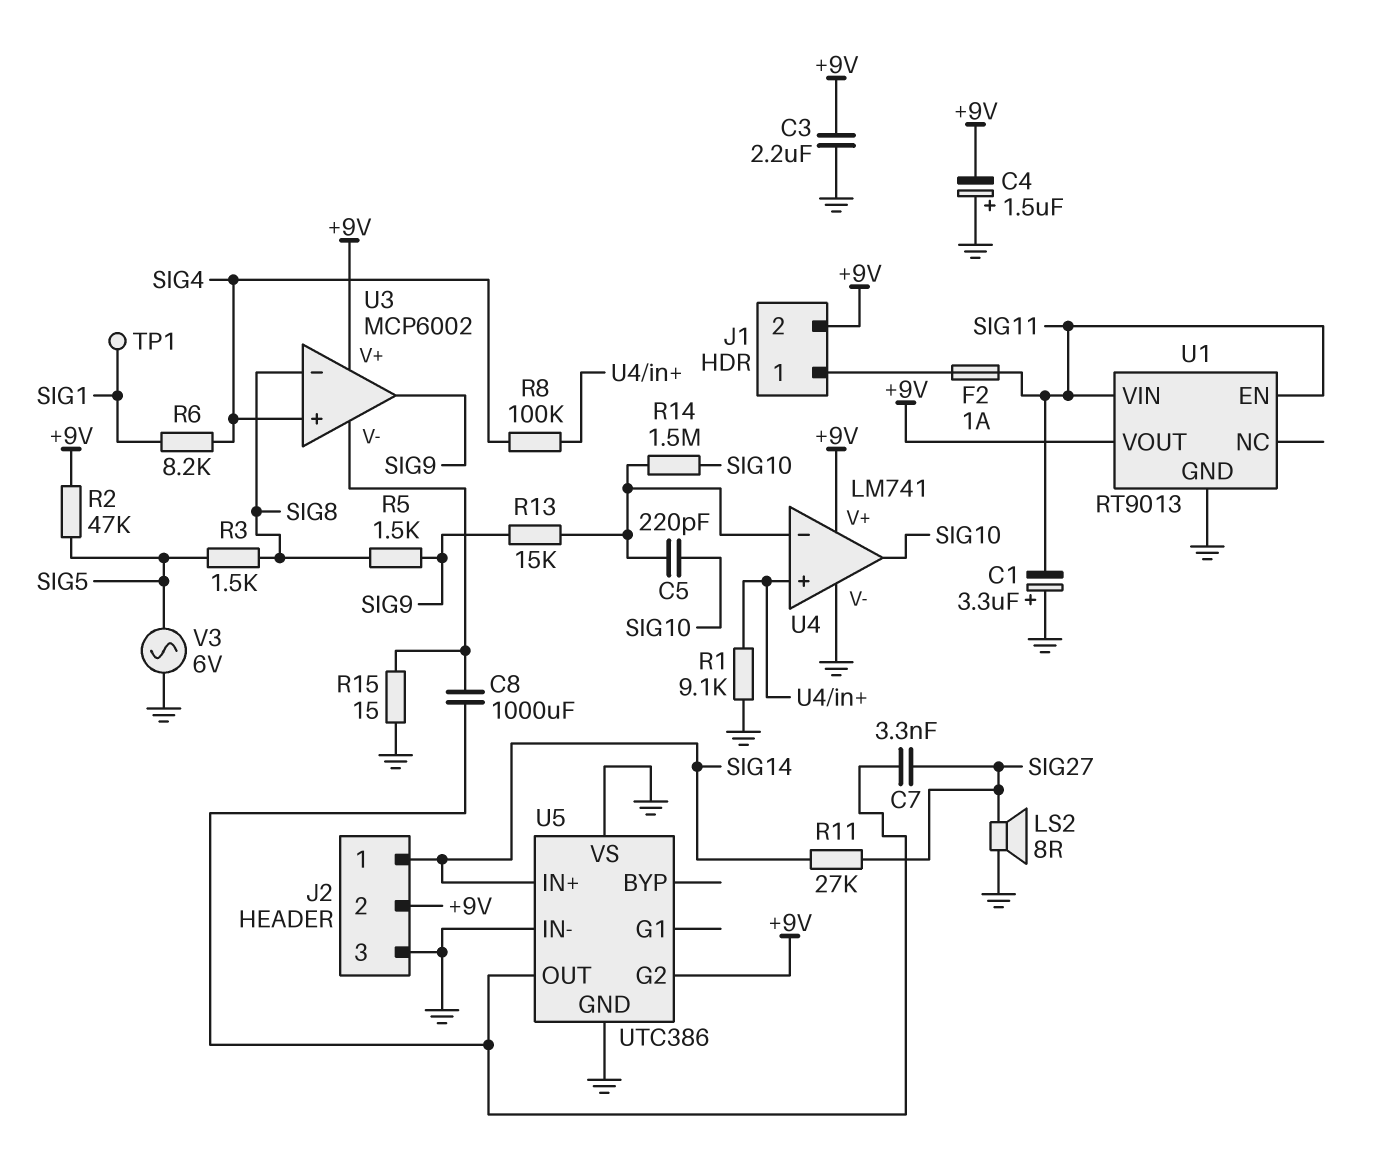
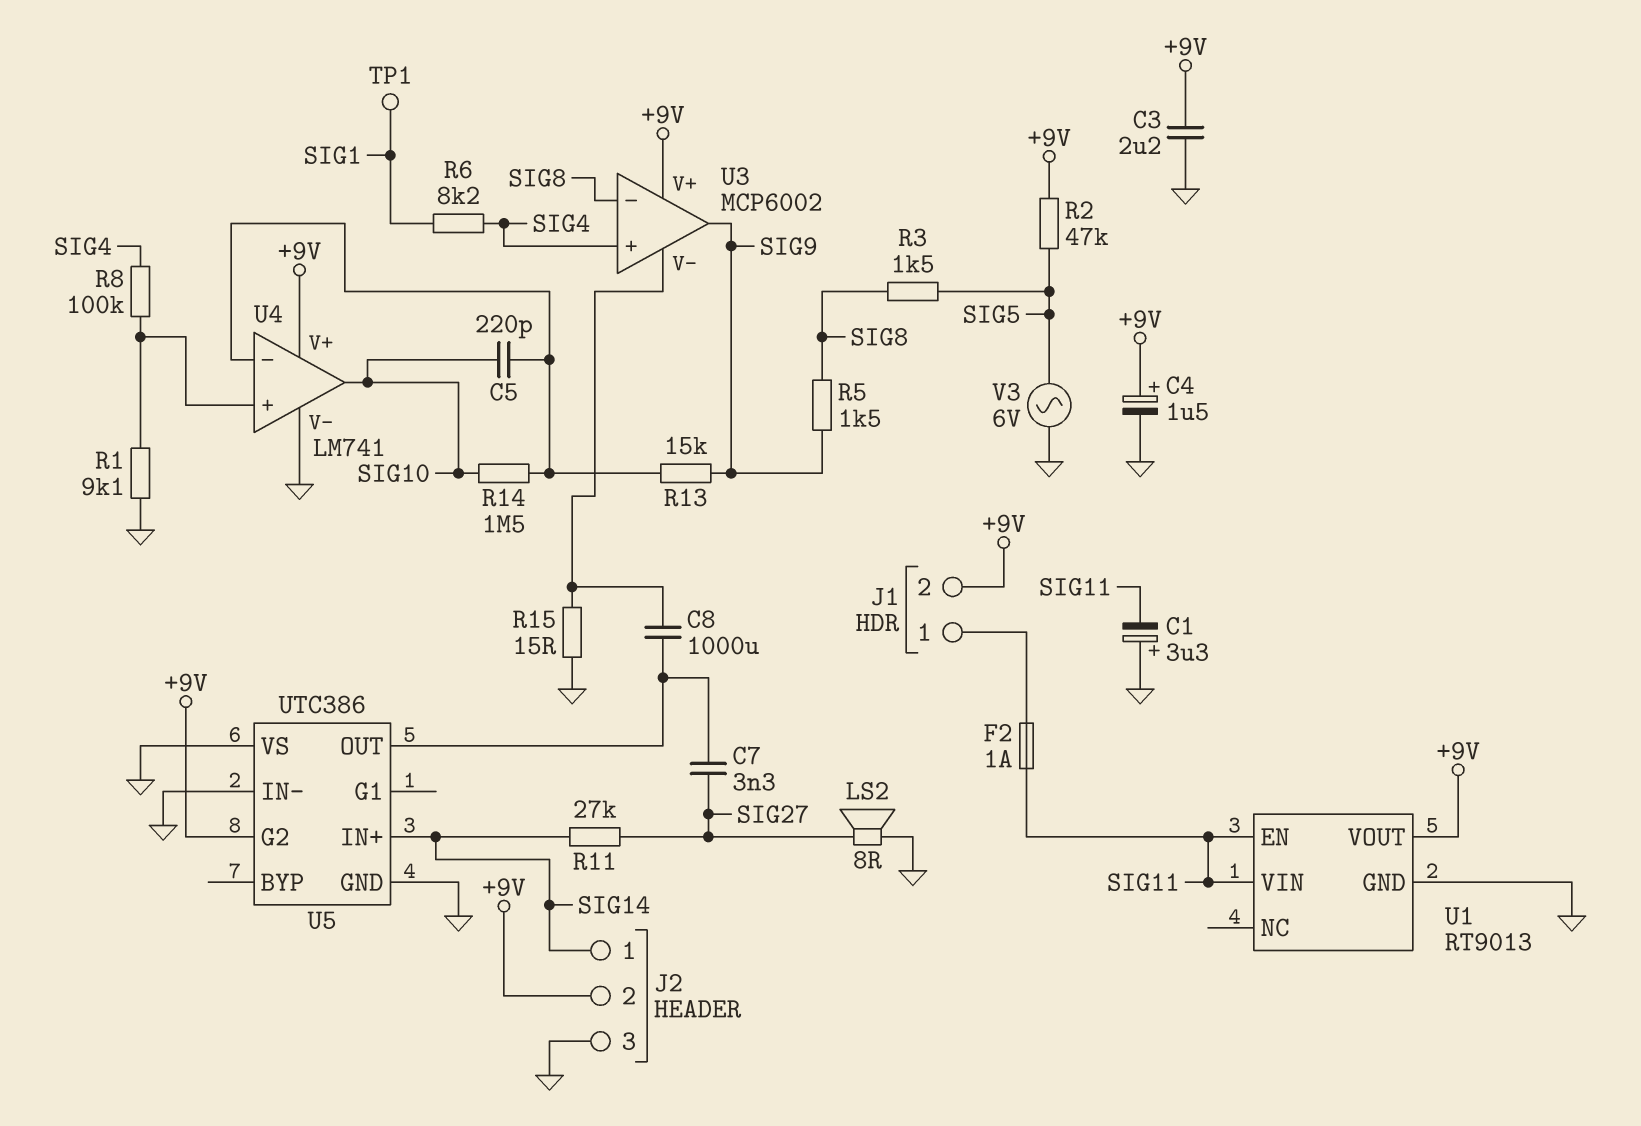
C4: 1.5uF (plus GND, minus +9V) -> 1.5uF (plus +9V, minus GND)

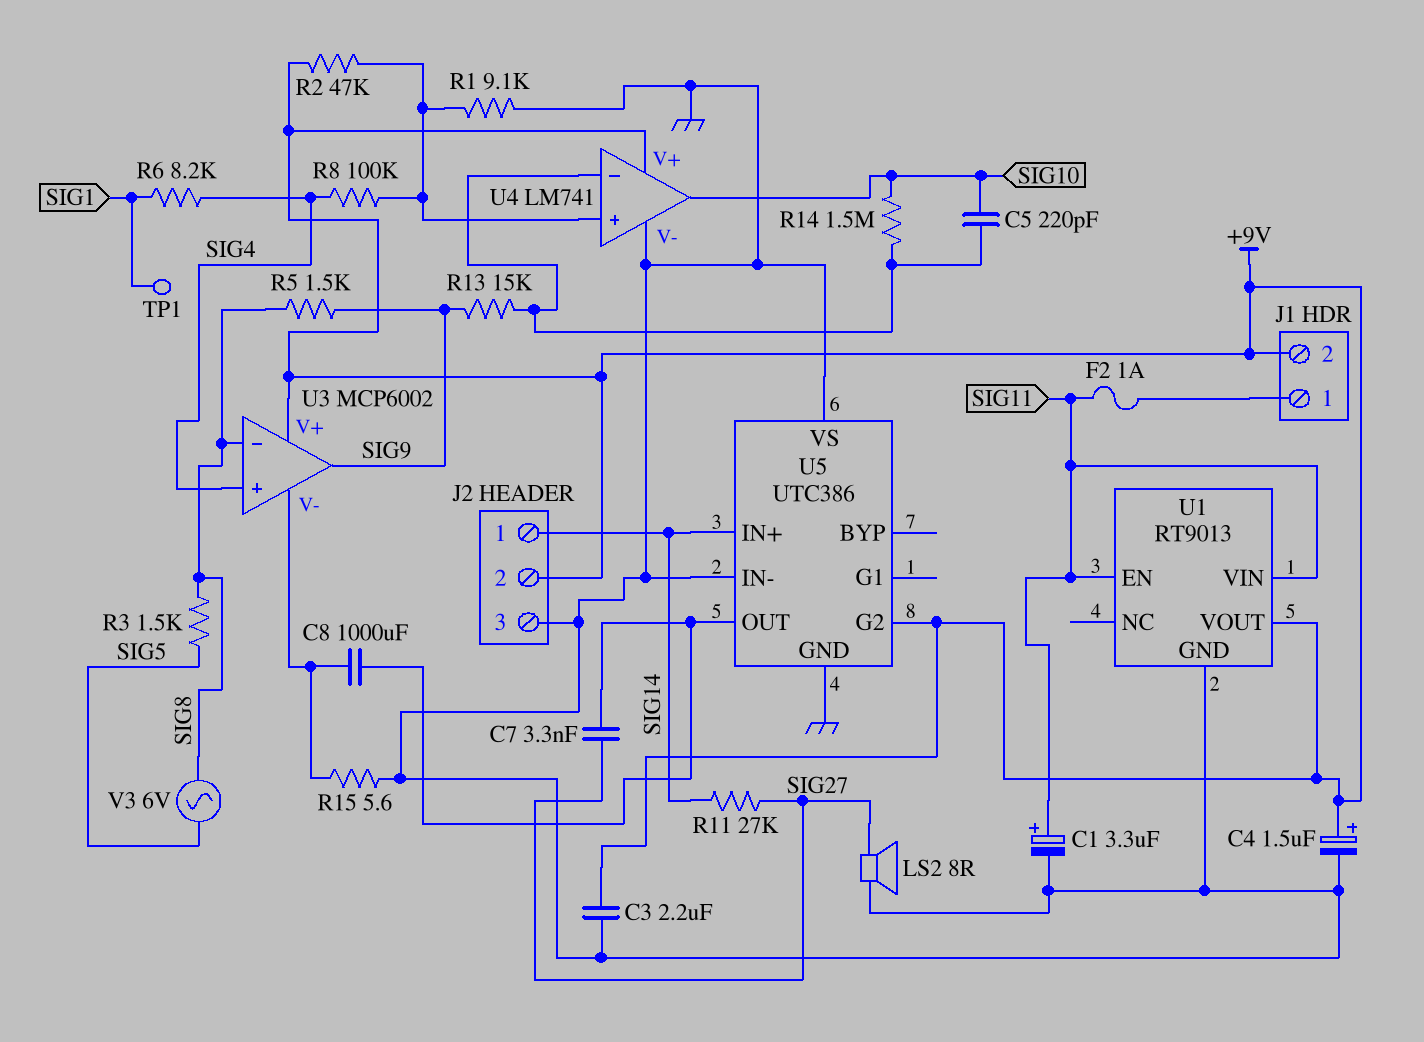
C1: 3.3uF (plus GND, minus SIG11) -> 3.3uF (plus SIG11, minus GND)
R2: 47k (+9V, SIG5) -> 47k (+9V, U4/in+)
R15: 15 (GND, U3/V-) -> 5.6 (GND, U3/V-)
V3: AC 6V (GND, SIG5) -> AC 6V (SIG5, SIG8)

